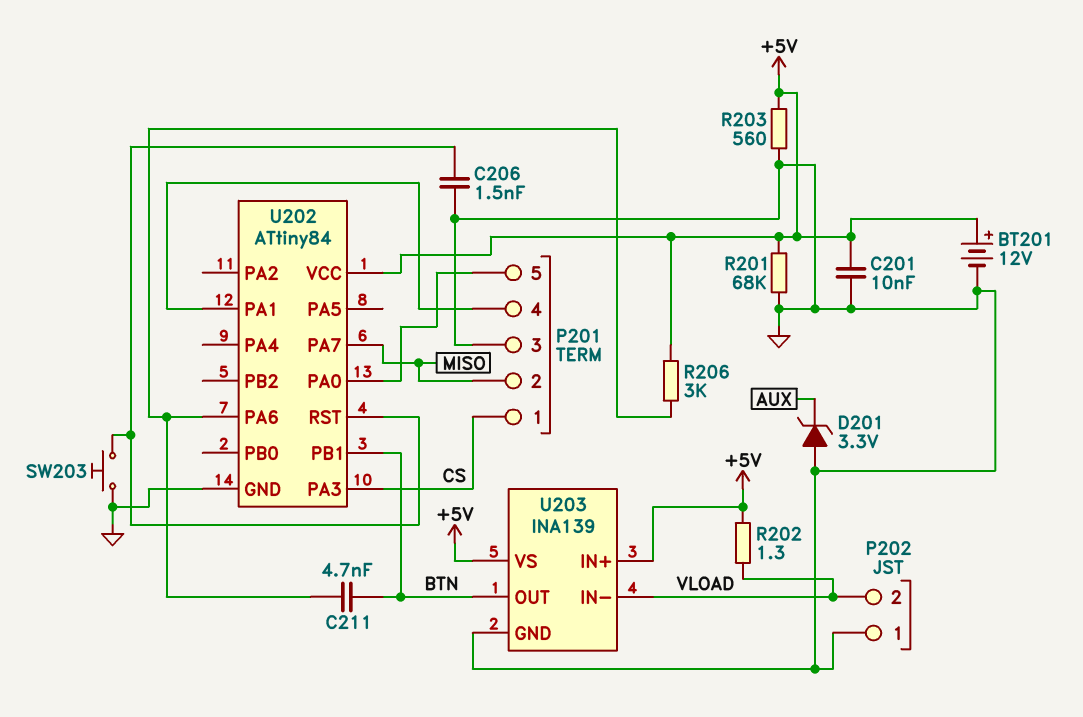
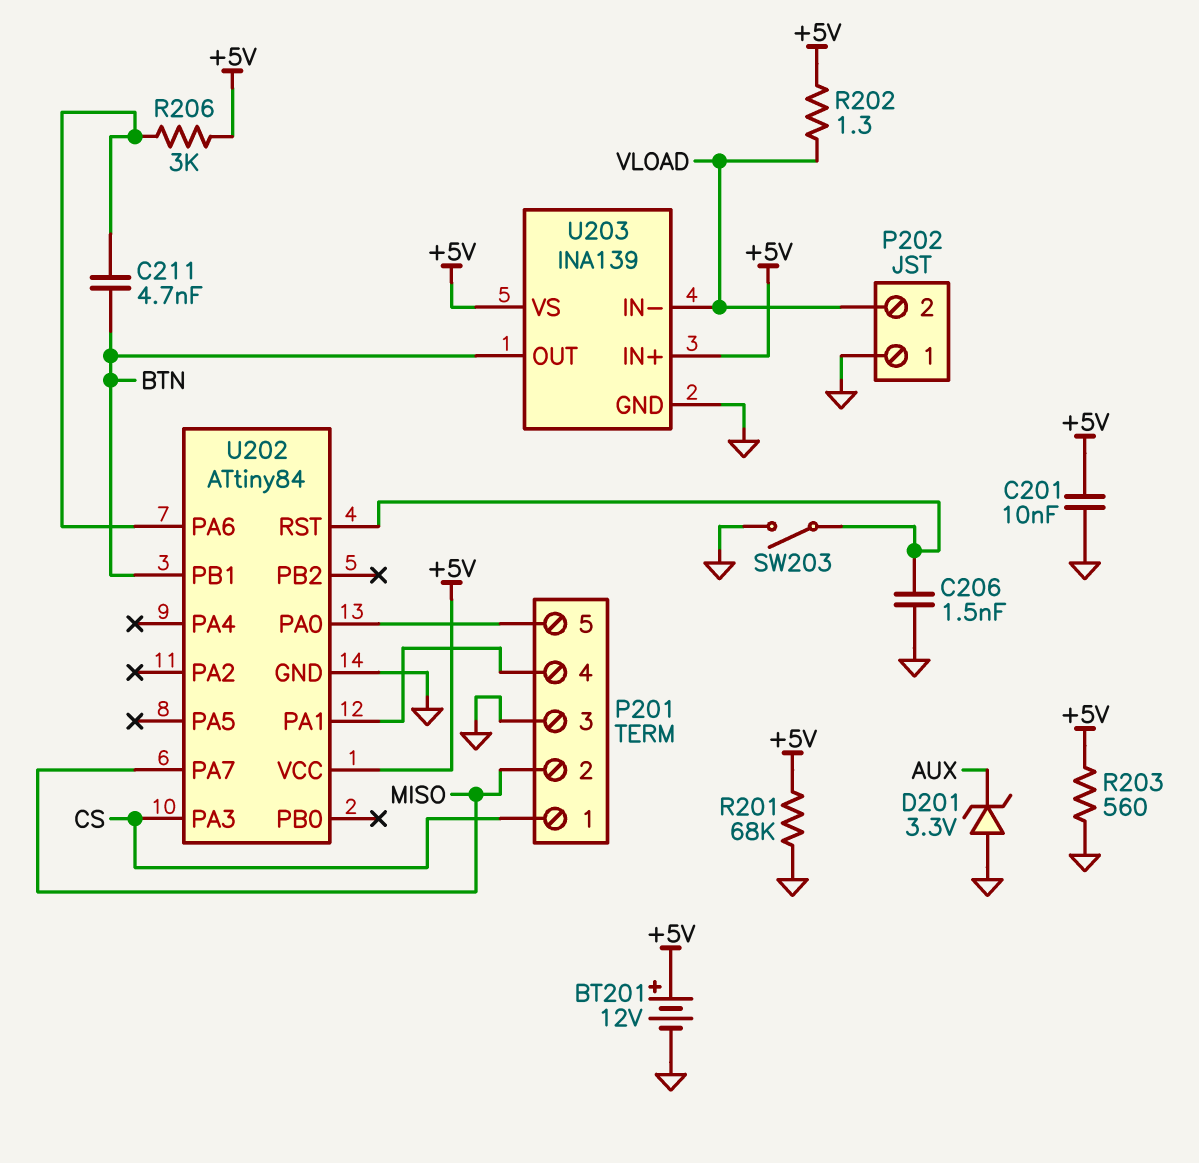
SW203: button (GND, U202/RST) -> switch (GND, U202/RST)

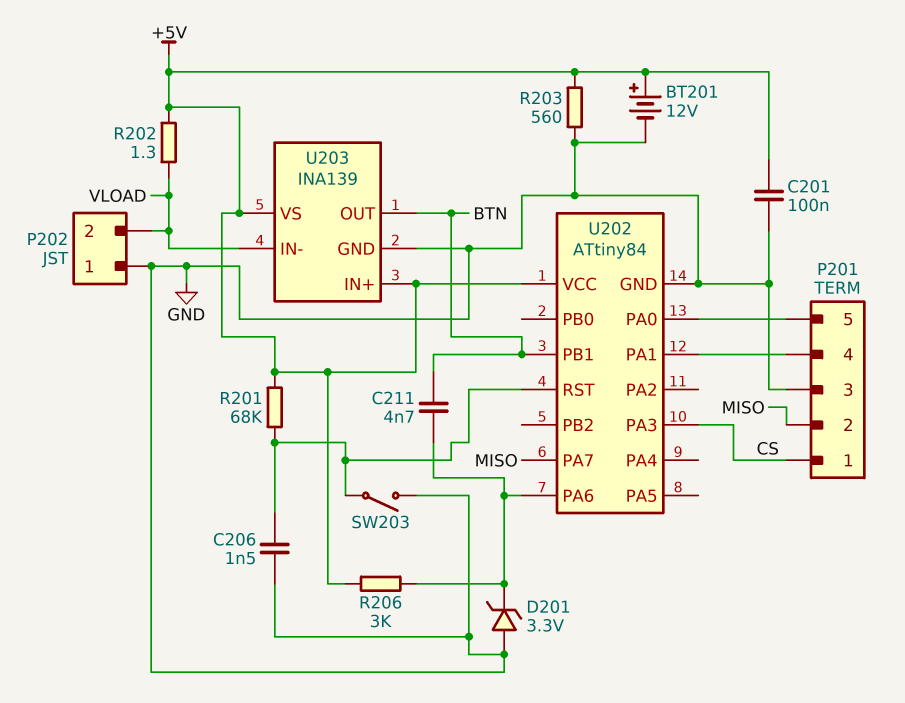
C201: 10nF (+5V, GND) -> 100nF (+5V, GND)
D201: zener 3.3V (A GND, K AUX) -> zener 3.3V (A GND, K U202/PA6)
R201: 68k (+5V, GND) -> 68k (+5V, U202/RST)

